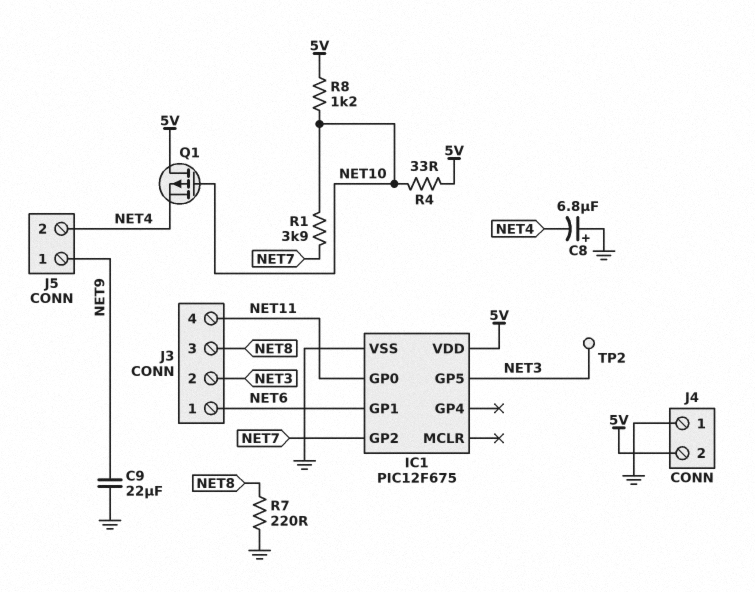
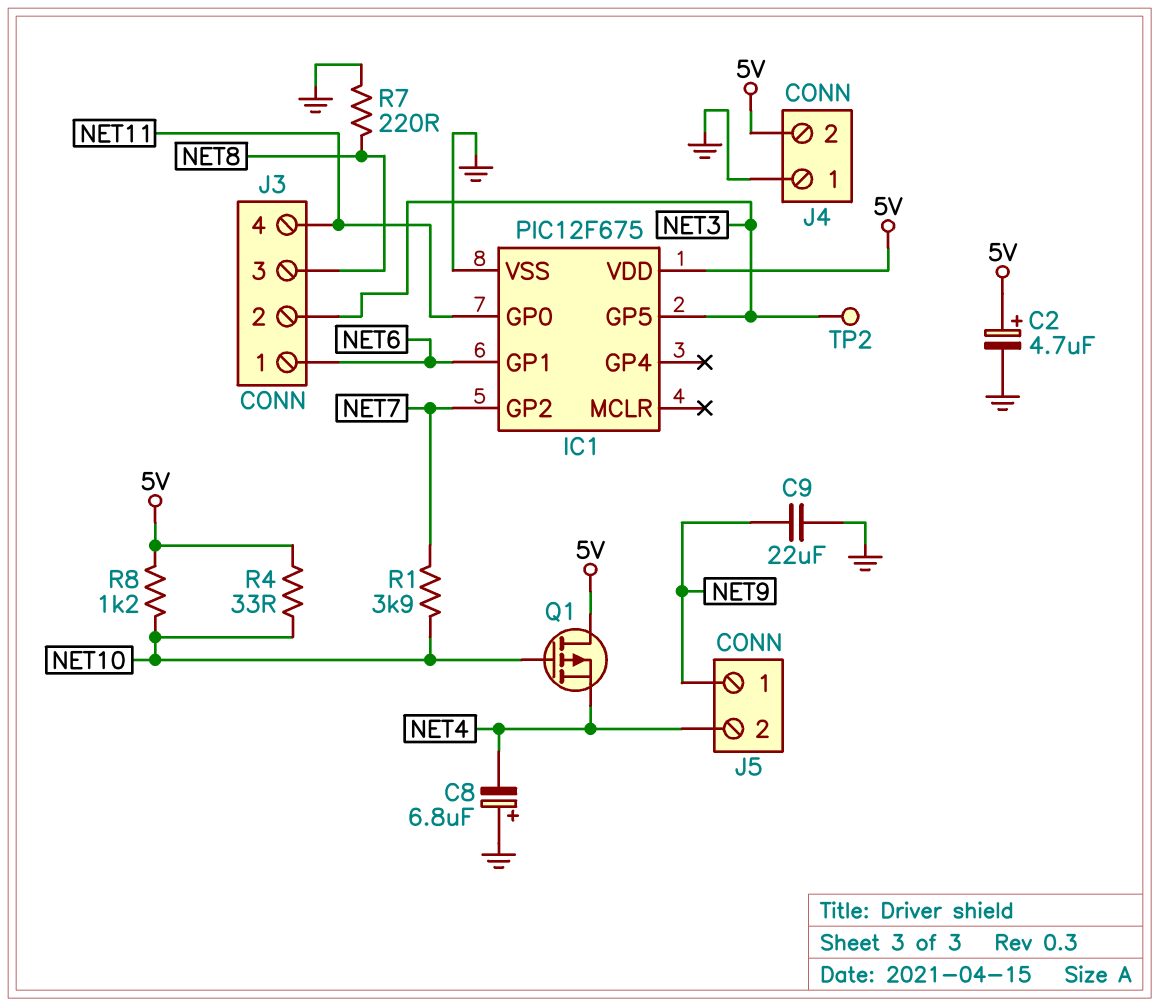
C2: none -> 4.7uF (plus 5V, minus GND)

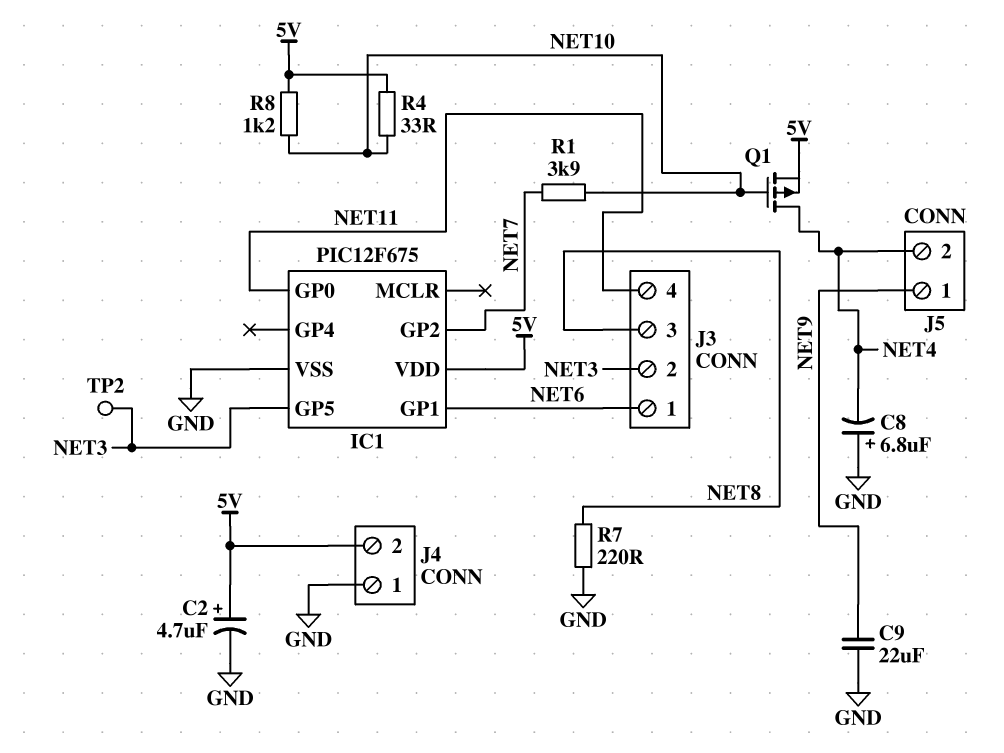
Q1: PMOS (G NET10, D 5V, S NET4) -> PMOS (G NET10, D NET4, S 5V)

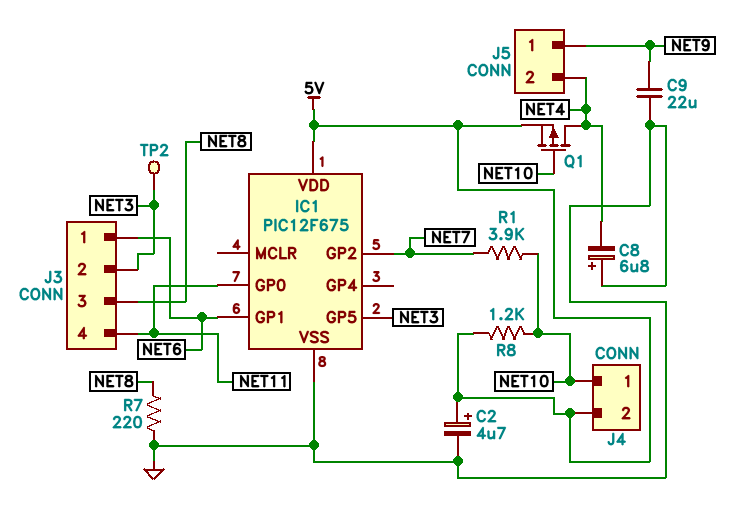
J4 pin 1: GND -> NET10
R4: 33 (5V, NET10) -> none

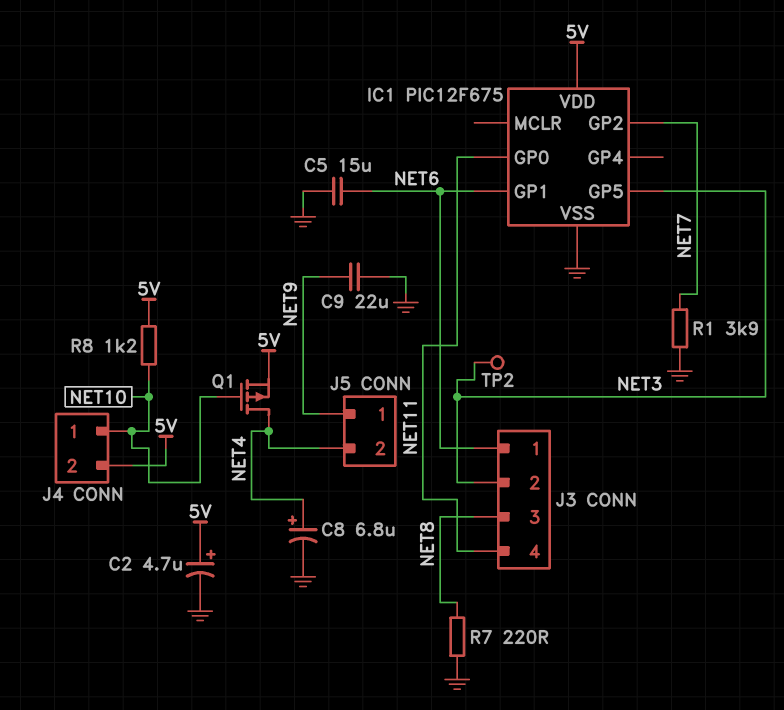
C5: none -> 15uF (GND, NET6)
C8: 6.8uF (plus GND, minus NET4) -> 6.8uF (plus NET4, minus GND)
R1: 3.9k (NET7, NET10) -> 3.9k (GND, NET7)

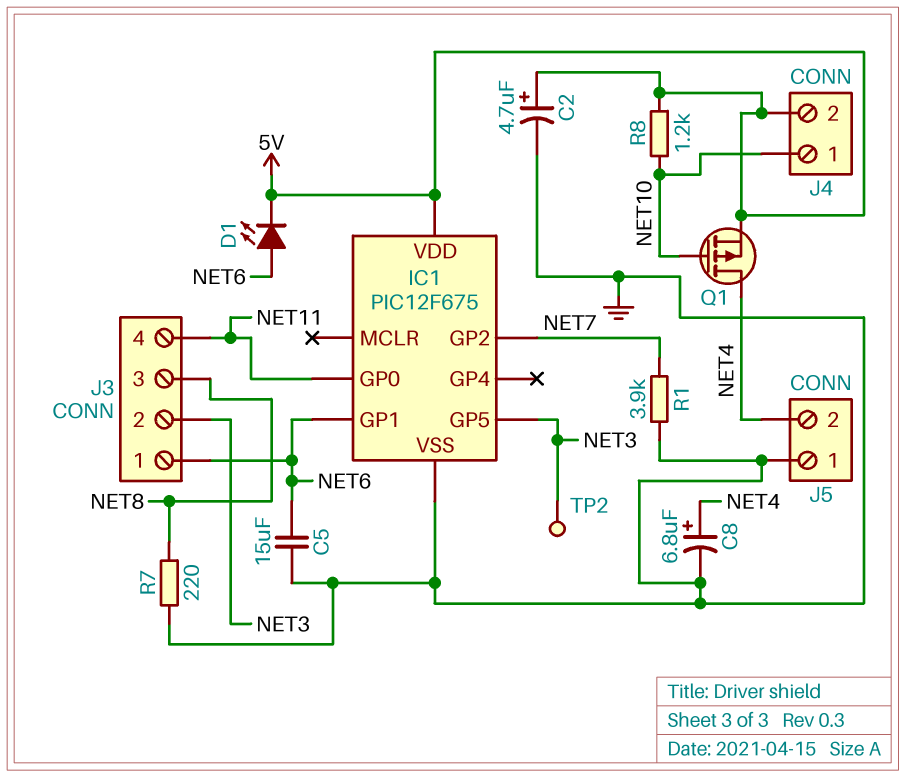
C9: 22uF (GND, NET9) -> none
D1: none -> LED (A NET6, K 5V)
J5 pin 1: NET9 -> GND

